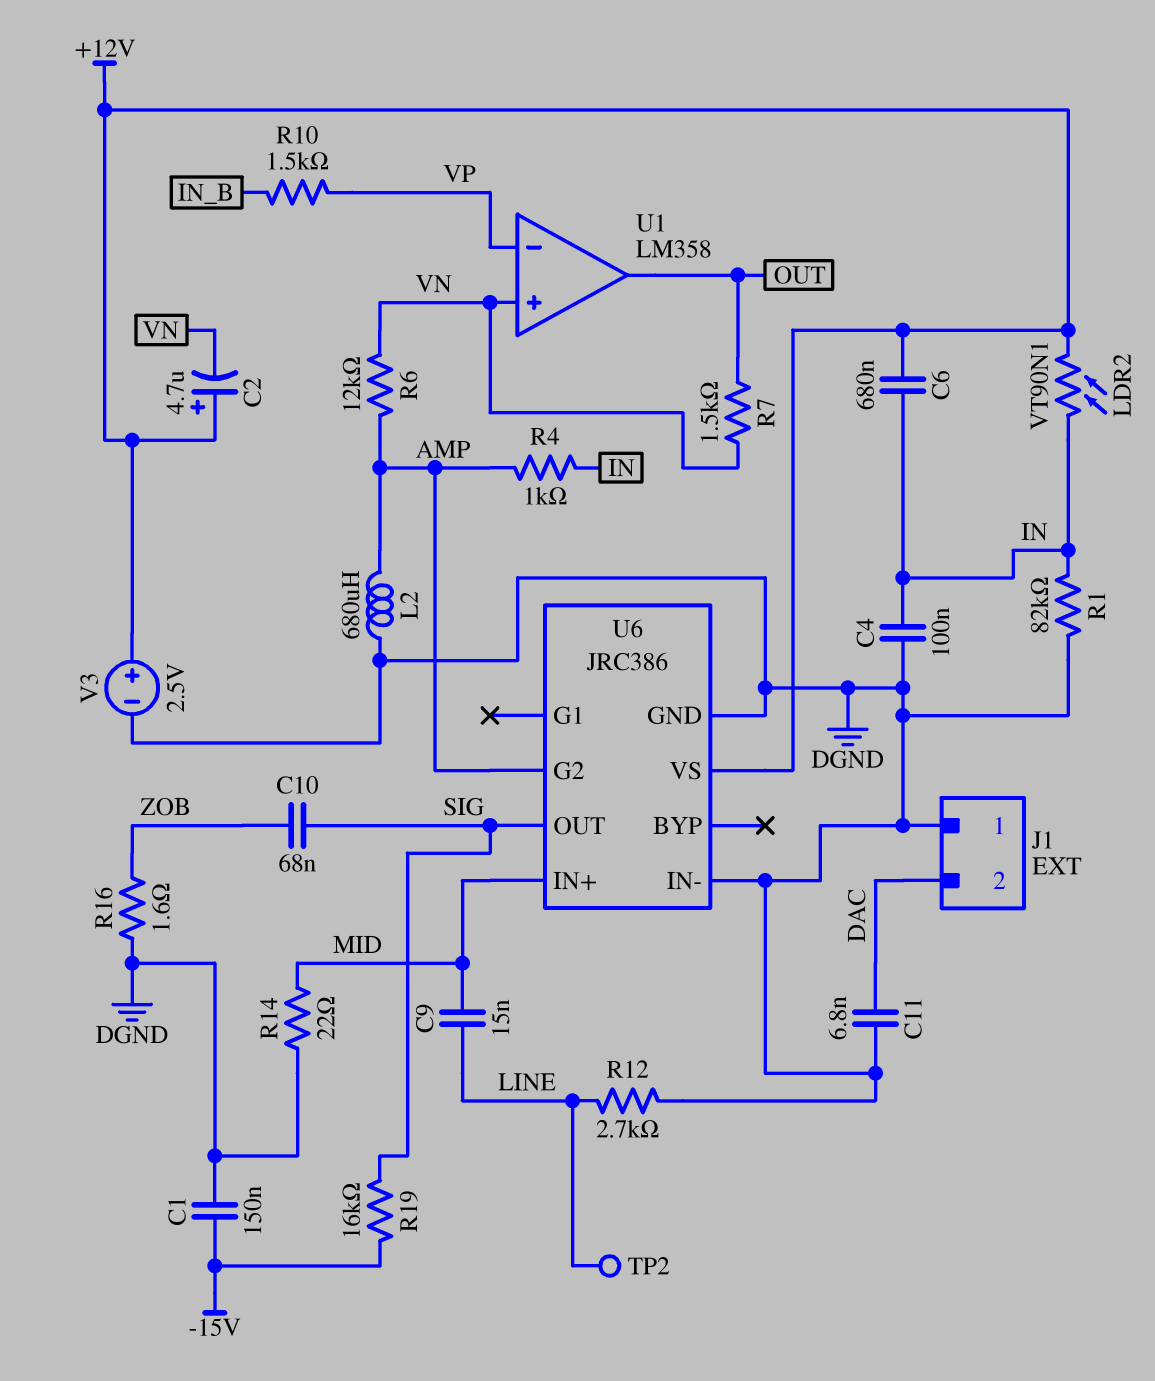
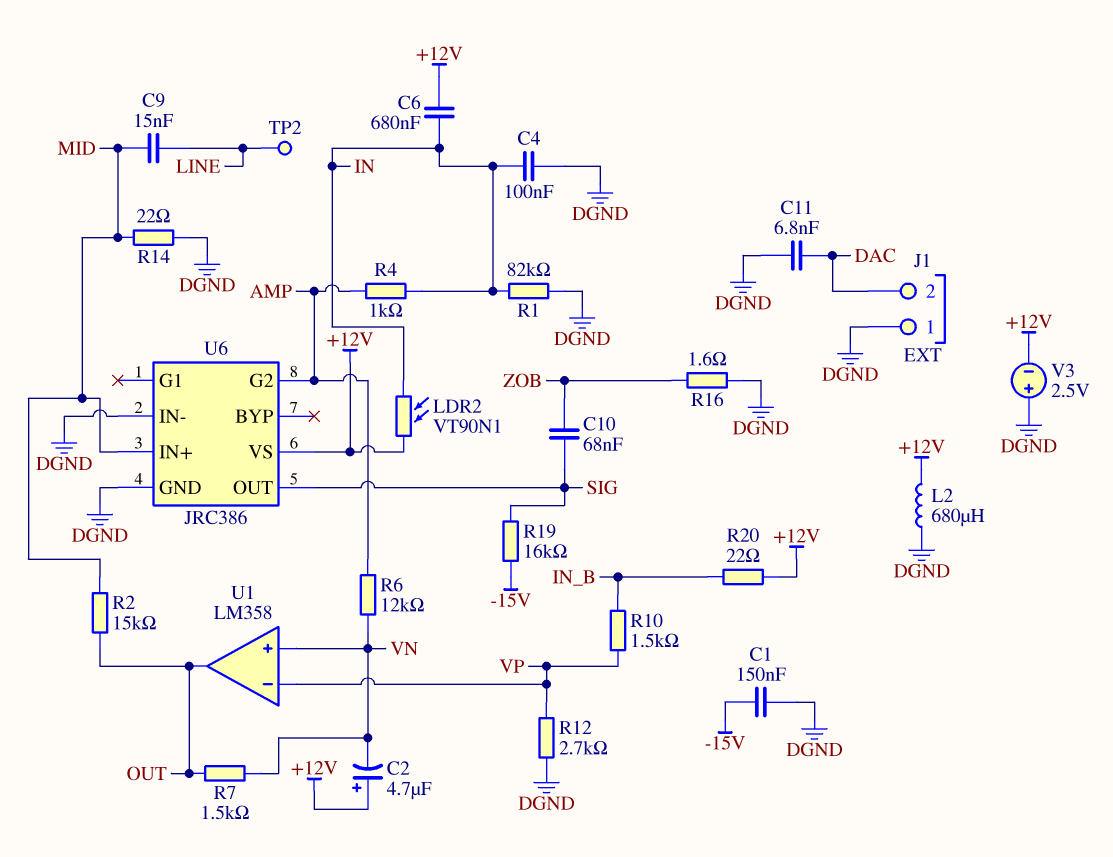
L2: 680uH (AMP, DGND) -> 680uH (+12V, DGND)
R2: none -> 15k (MID, OUT)
R12: 2.7k (DGND, LINE) -> 2.7k (DGND, VP)
R20: none -> 22 (+12V, IN_B)
V3: 2.5V (plus +12V, minus DGND) -> 2.5V (plus DGND, minus +12V)

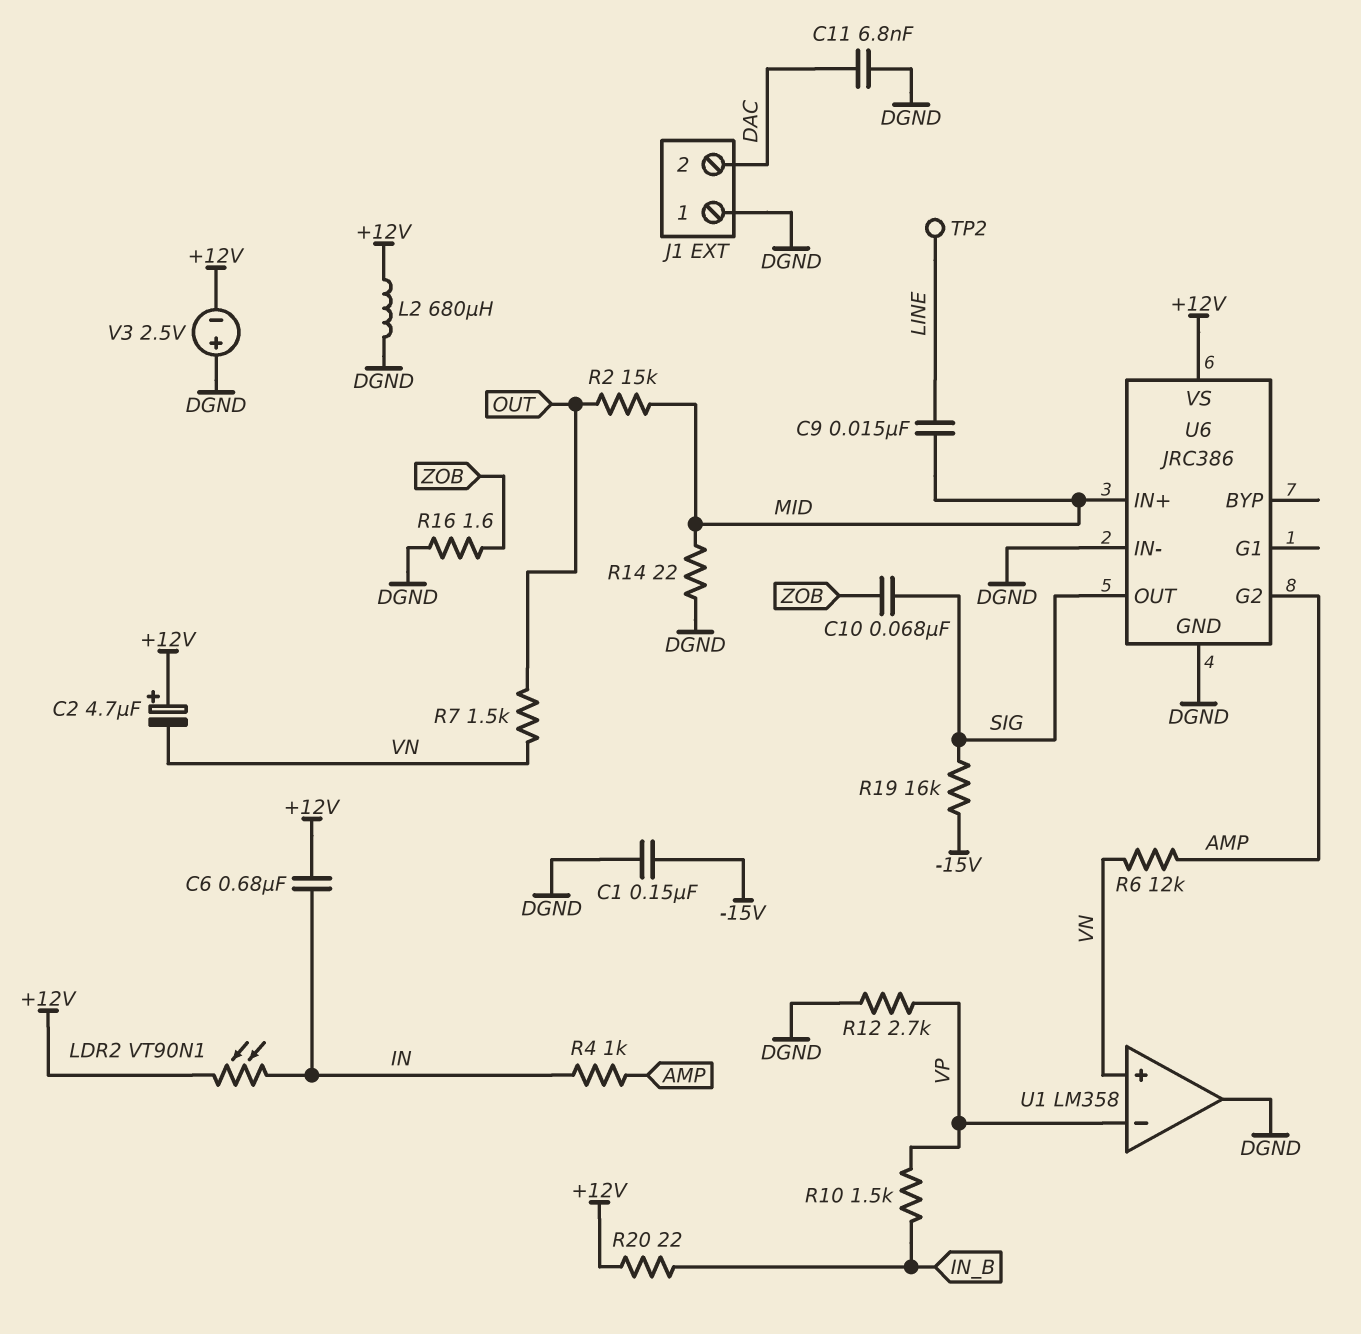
C4: 100nF (DGND, IN) -> none
R1: 82k (DGND, IN) -> none
U1 pin out: OUT -> DGND

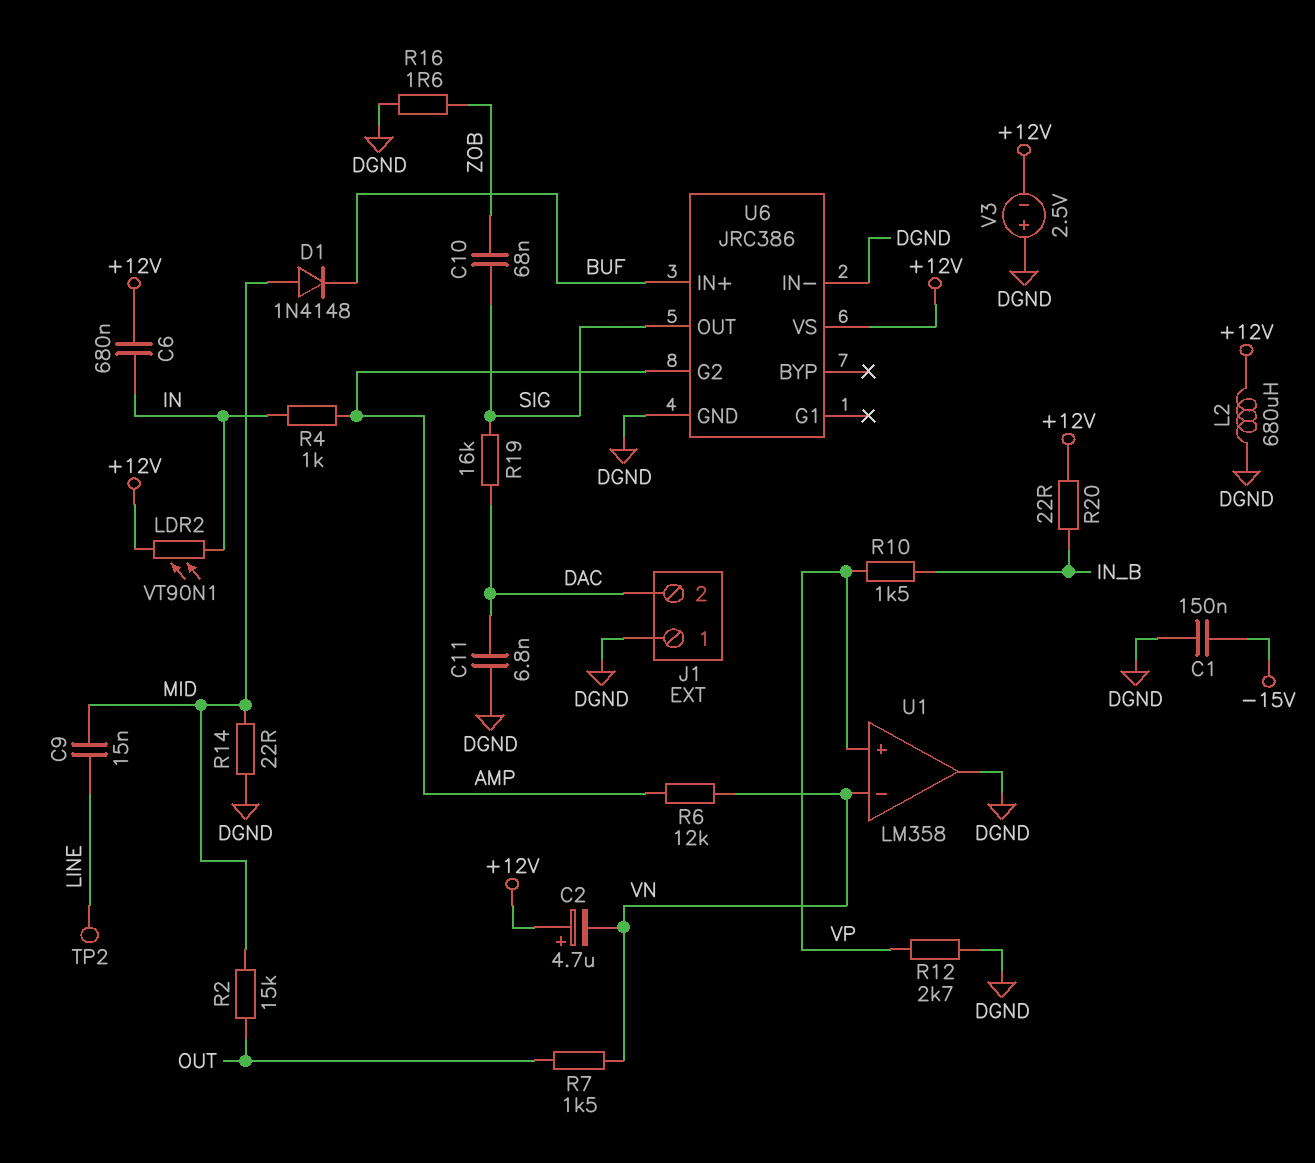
D1: none -> diode 1N4148 (A MID, K BUF)
R19: 16k (-15V, SIG) -> 16k (DAC, SIG)
U1 pin in+: VN -> VP
U1 pin in-: VP -> VN
U6 pin IN+: MID -> BUF

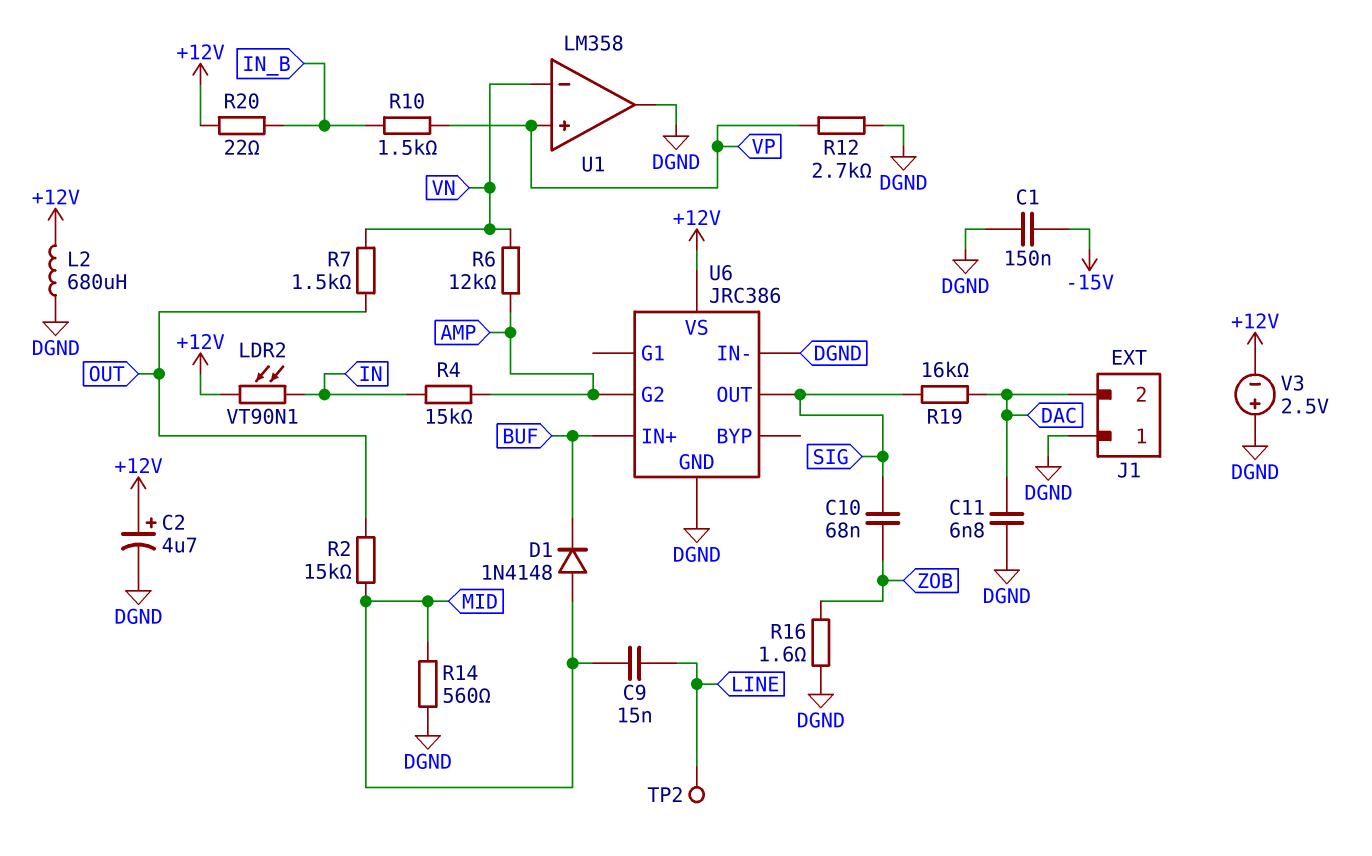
C2: 4.7uF (plus +12V, minus VN) -> 4.7uF (plus +12V, minus DGND)
C6: 680nF (+12V, IN) -> none
R4: 1k (AMP, IN) -> 15k (AMP, IN)
R14: 22 (DGND, MID) -> 560 (DGND, MID)

